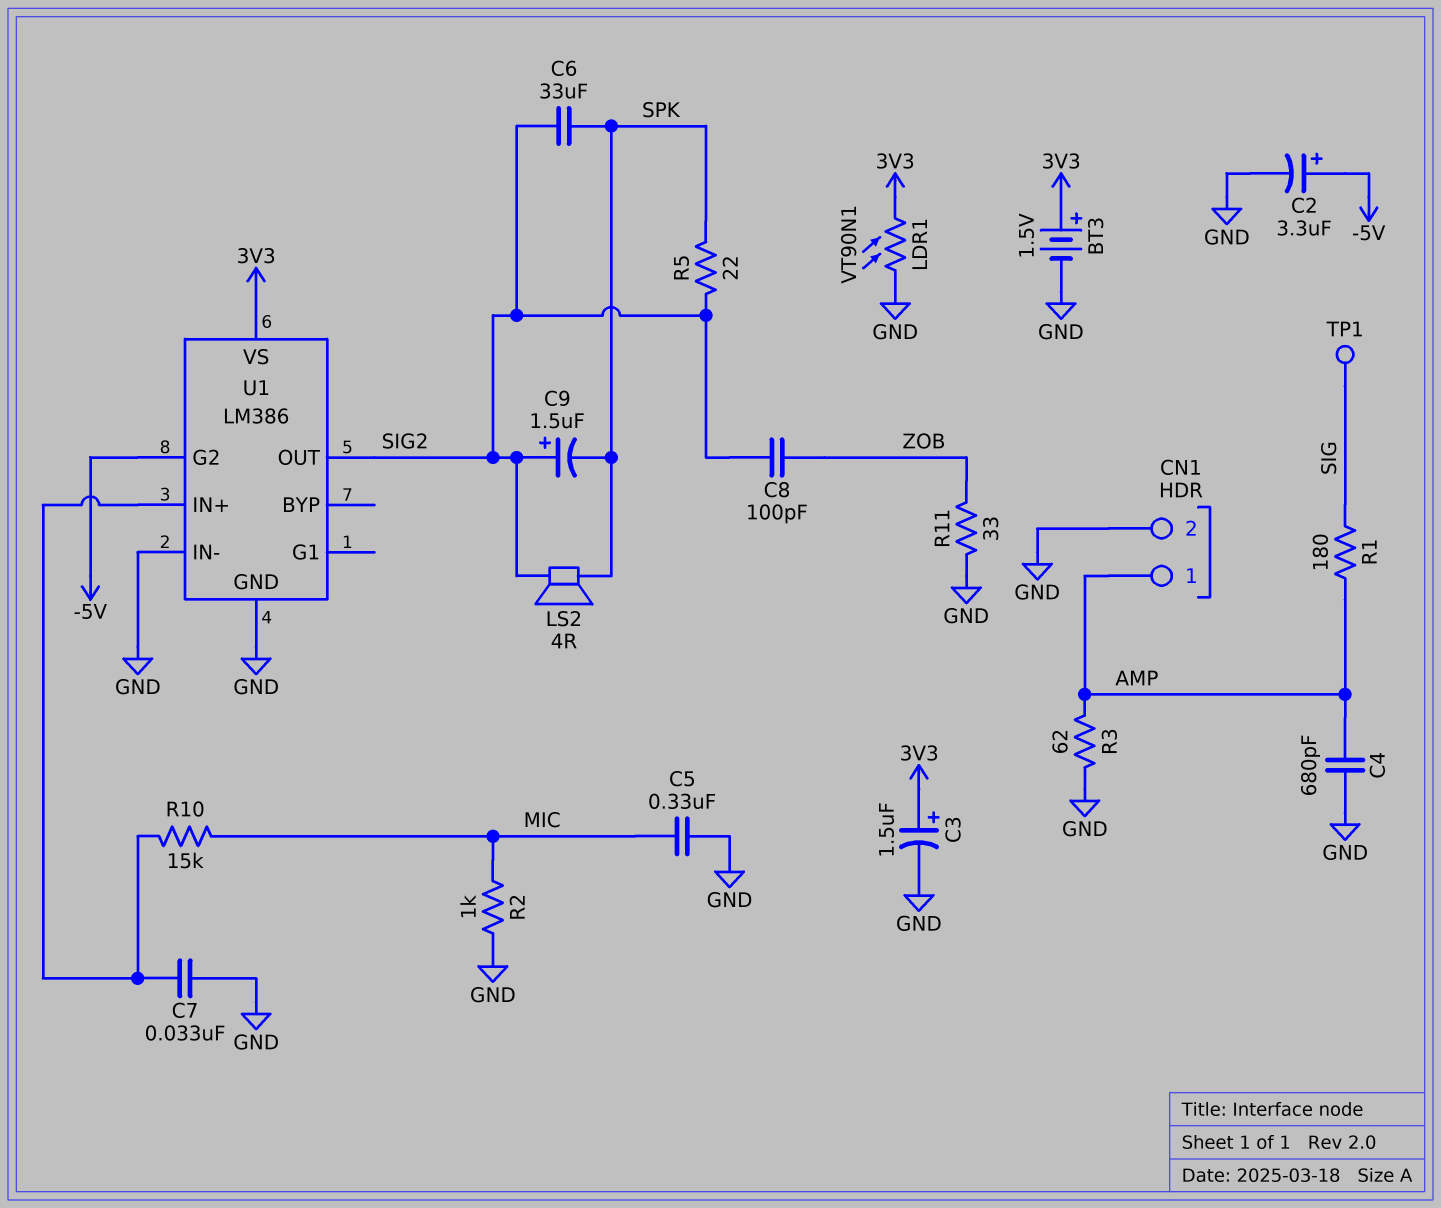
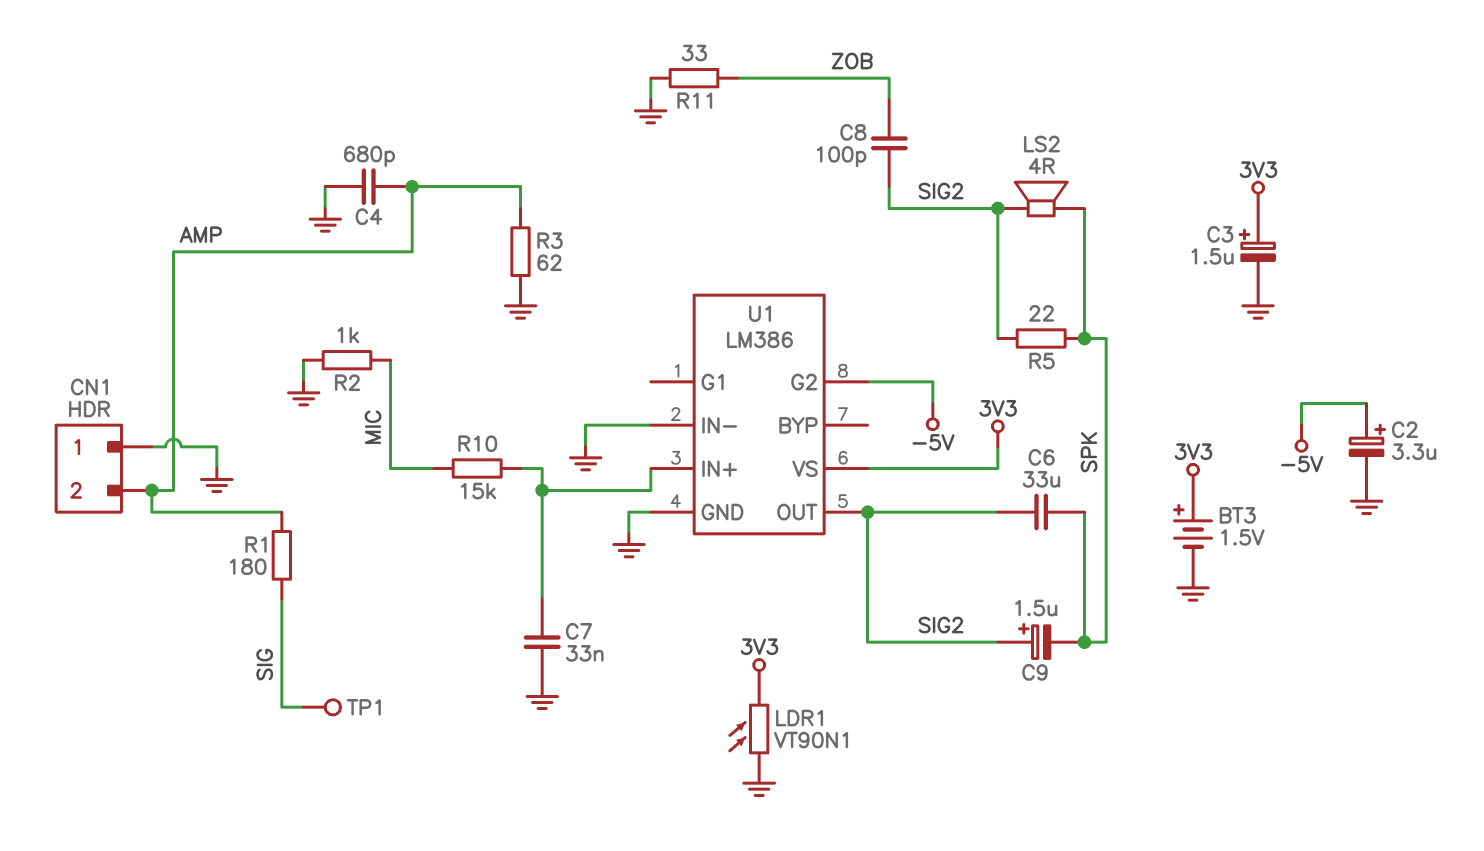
C5: 330nF (GND, MIC) -> none
CN1 pin 1: AMP -> GND
CN1 pin 2: GND -> AMP

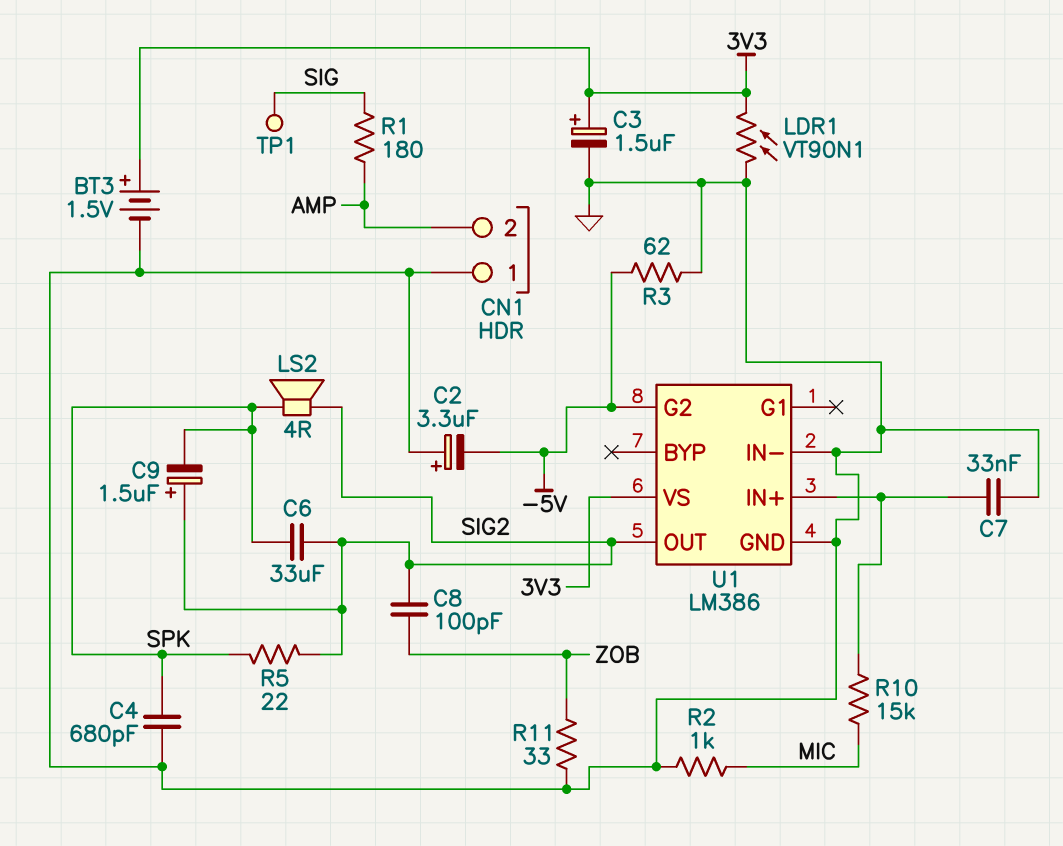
C2: 3.3uF (plus -5V, minus GND) -> 3.3uF (plus GND, minus -5V)
C4: 680pF (AMP, GND) -> 680pF (GND, SPK)
R3: 62 (AMP, GND) -> 62 (-5V, GND)

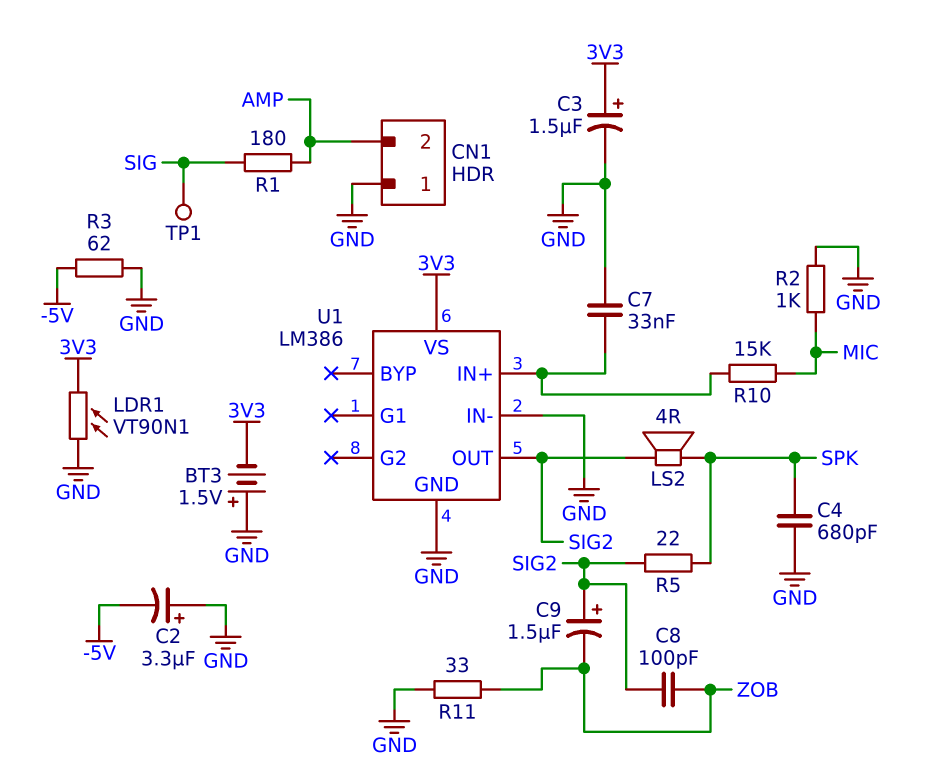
BT3: 1.5V (plus 3V3, minus GND) -> 1.5V (plus GND, minus 3V3)
C6: 33uF (SIG2, SPK) -> none
C9: 1.5uF (plus SIG2, minus SPK) -> 1.5uF (plus SIG2, minus ZOB)
U1 pin G2: -5V -> none

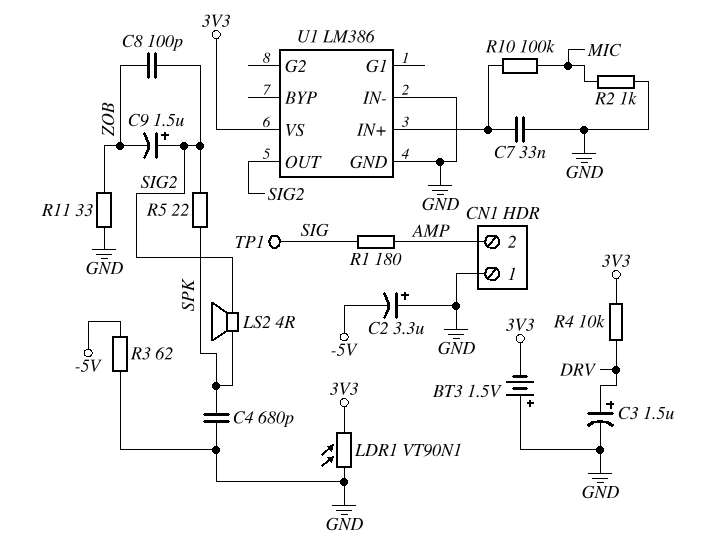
C3: 1.5uF (plus 3V3, minus GND) -> 1.5uF (plus DRV, minus GND)
R4: none -> 10k (3V3, DRV)
R10: 15k (MIC, U1/IN+) -> 100k (MIC, U1/IN+)

